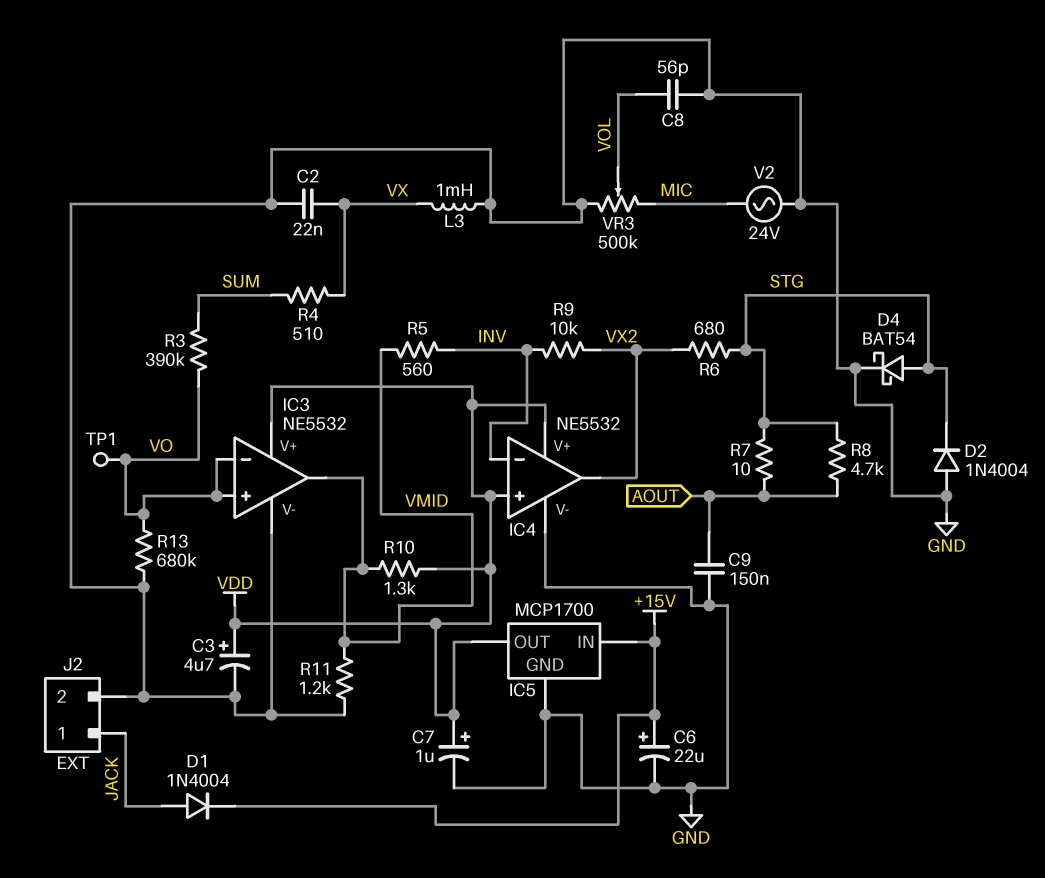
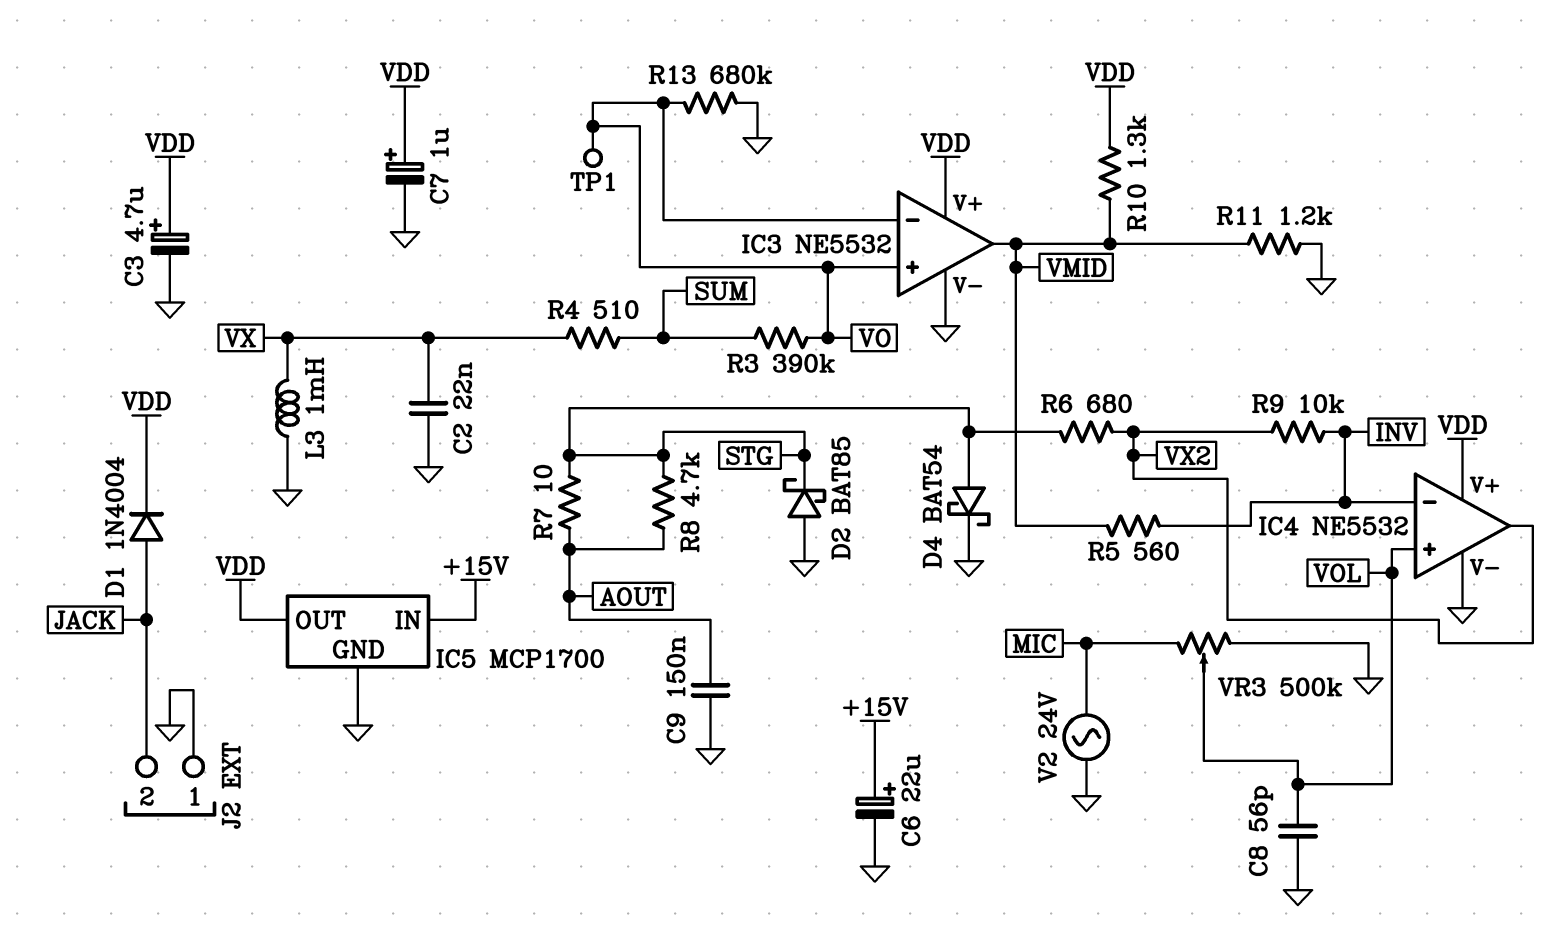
D1: diode 1N4004 (A JACK, K +15V) -> diode 1N4004 (A JACK, K VDD)
D2: diode 1N4004 (A GND, K STG) -> schottky BAT85 (A GND, K STG)
IC4 pin in+: VDD -> VOL
J2 pin 1: JACK -> GND
J2 pin 2: GND -> JACK

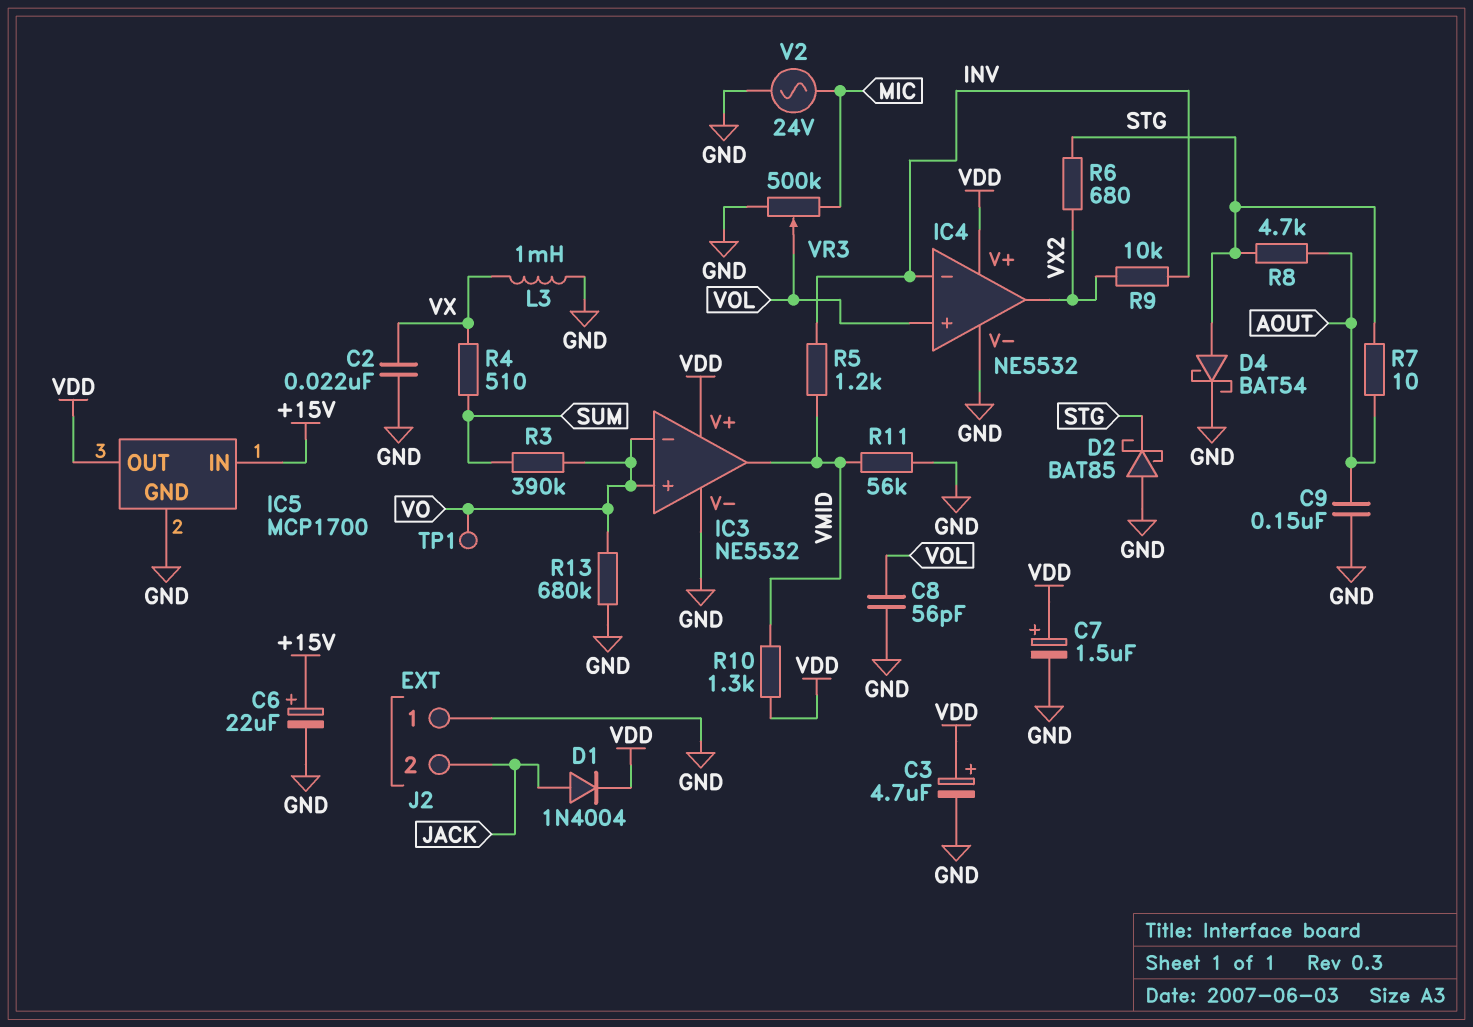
C7: 1uF (plus VDD, minus GND) -> 1.5uF (plus VDD, minus GND)
R5: 560 (INV, VMID) -> 1.2k (INV, VMID)
R11: 1.2k (GND, VMID) -> 56k (GND, VMID)

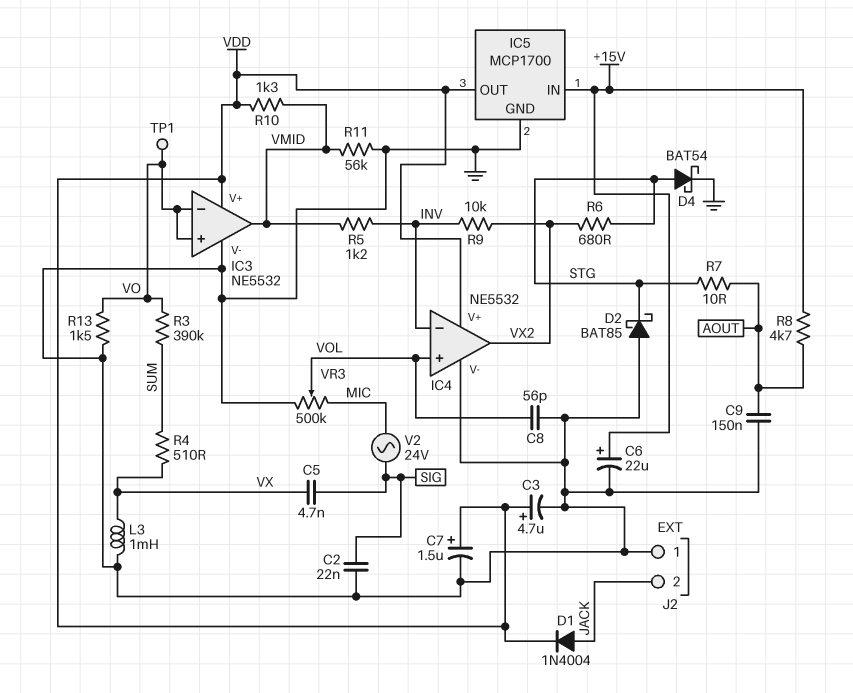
C2: 22nF (GND, VX) -> 22nF (GND, SIG)
C5: none -> 4.7nF (SIG, VX)
R8: 4.7k (AOUT, STG) -> 4.7k (+15V, AOUT)
R13: 680k (GND, VO) -> 1.5k (GND, VO)
V2: AC 24V (GND, MIC) -> AC 24V (MIC, SIG)

